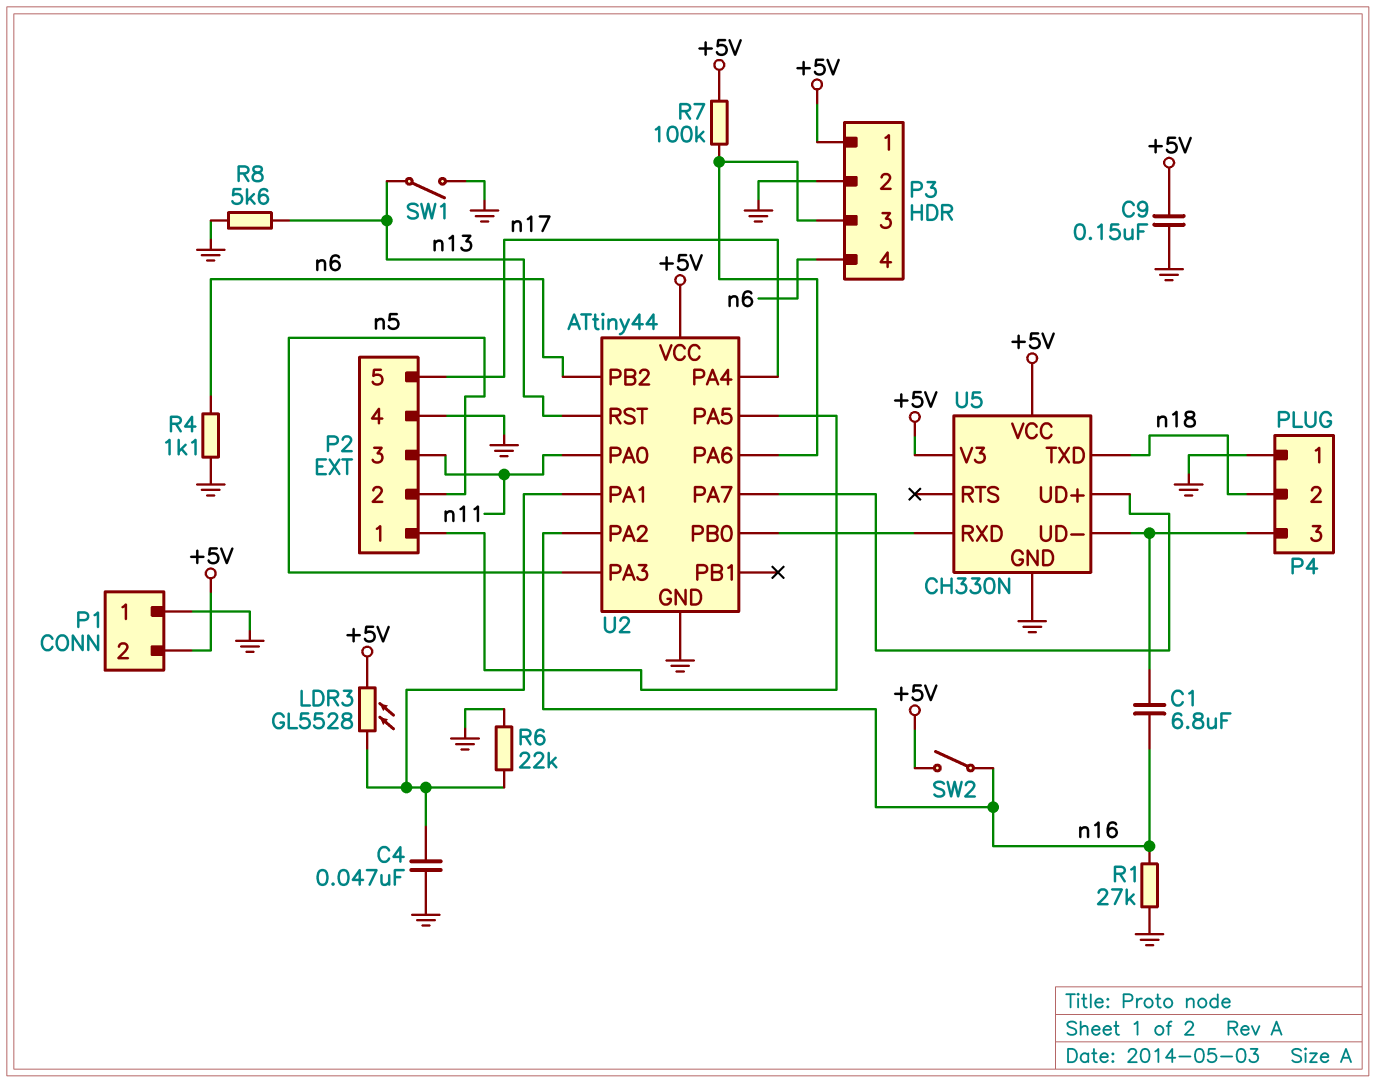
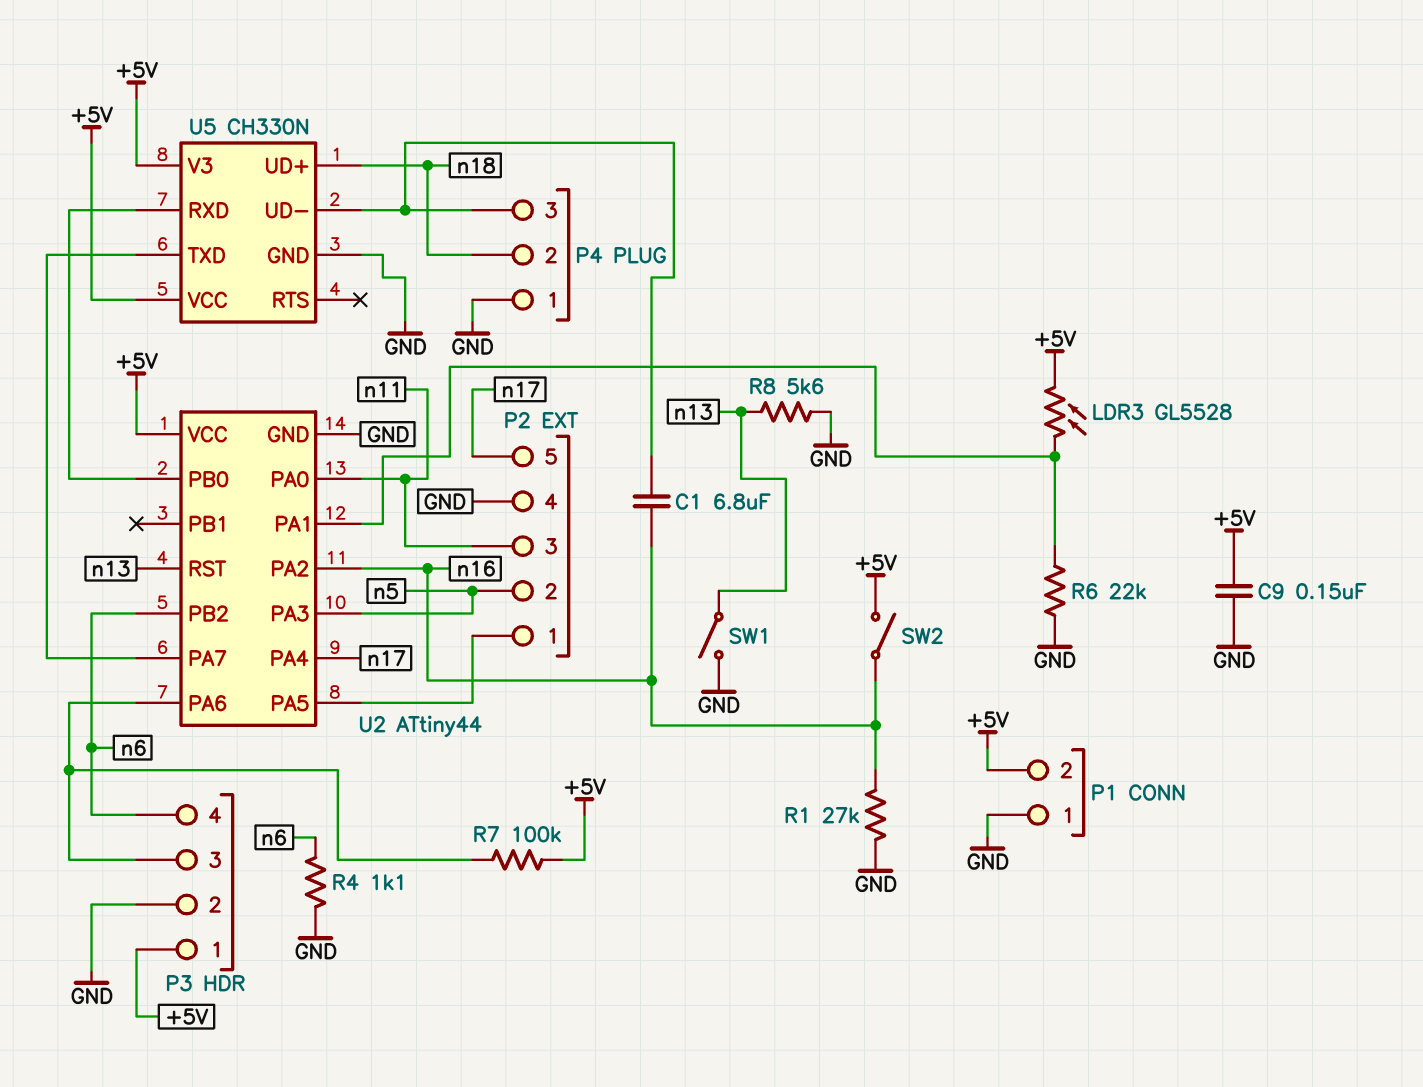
C4: 47nF (GND, U2/PA1) -> none
U5 pin TXD: n18 -> U2/PA7
U5 pin UD+: U2/PA7 -> n18

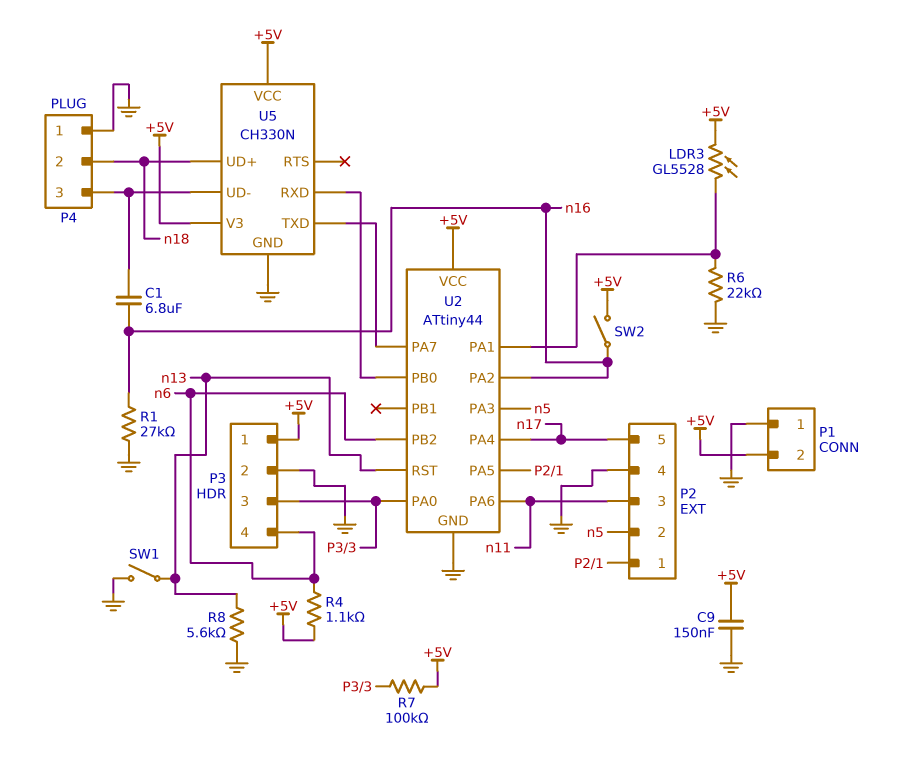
R4: 1.1k (GND, n6) -> 1.1k (+5V, n6)
U2 pin PA0: n11 -> P3/3
U2 pin PA6: P3/3 -> n11

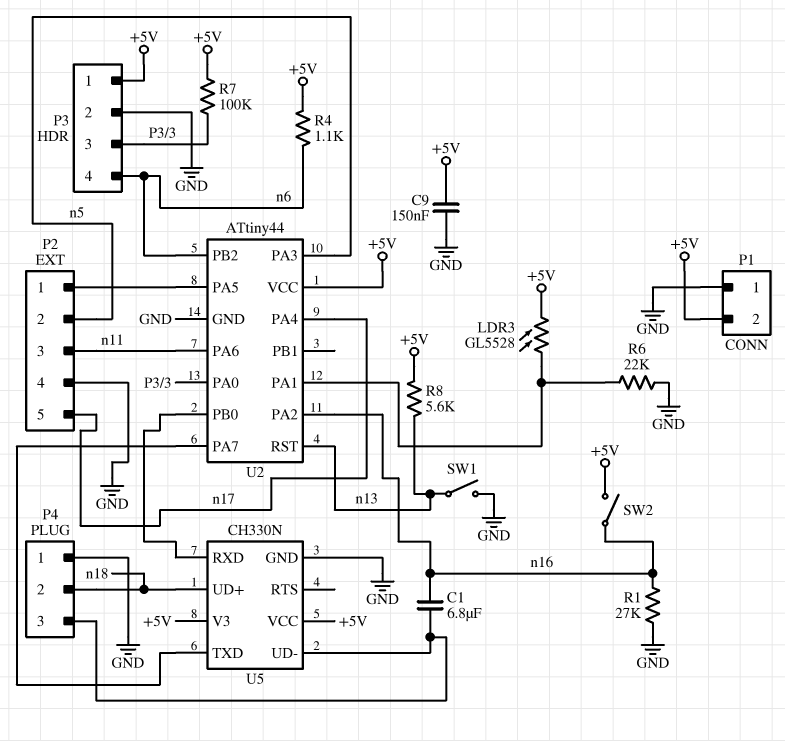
R8: 5.6k (GND, n13) -> 5.6k (+5V, n13)

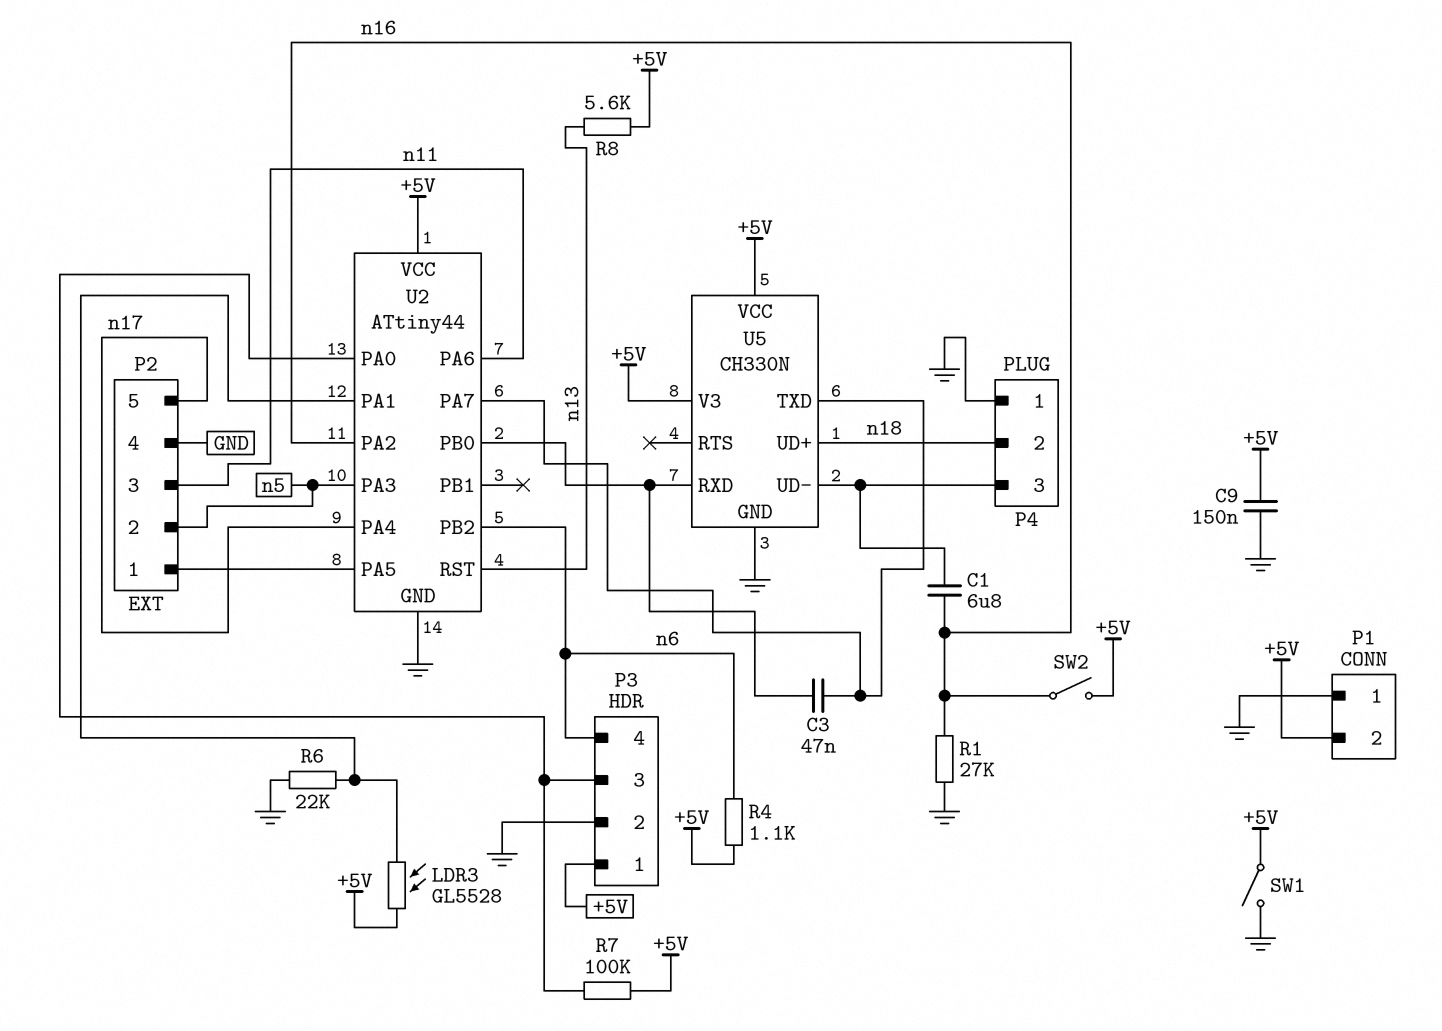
C3: none -> 47nF (U2/PA7, U2/PB0)
SW1: switch (GND, n13) -> switch (+5V, GND)

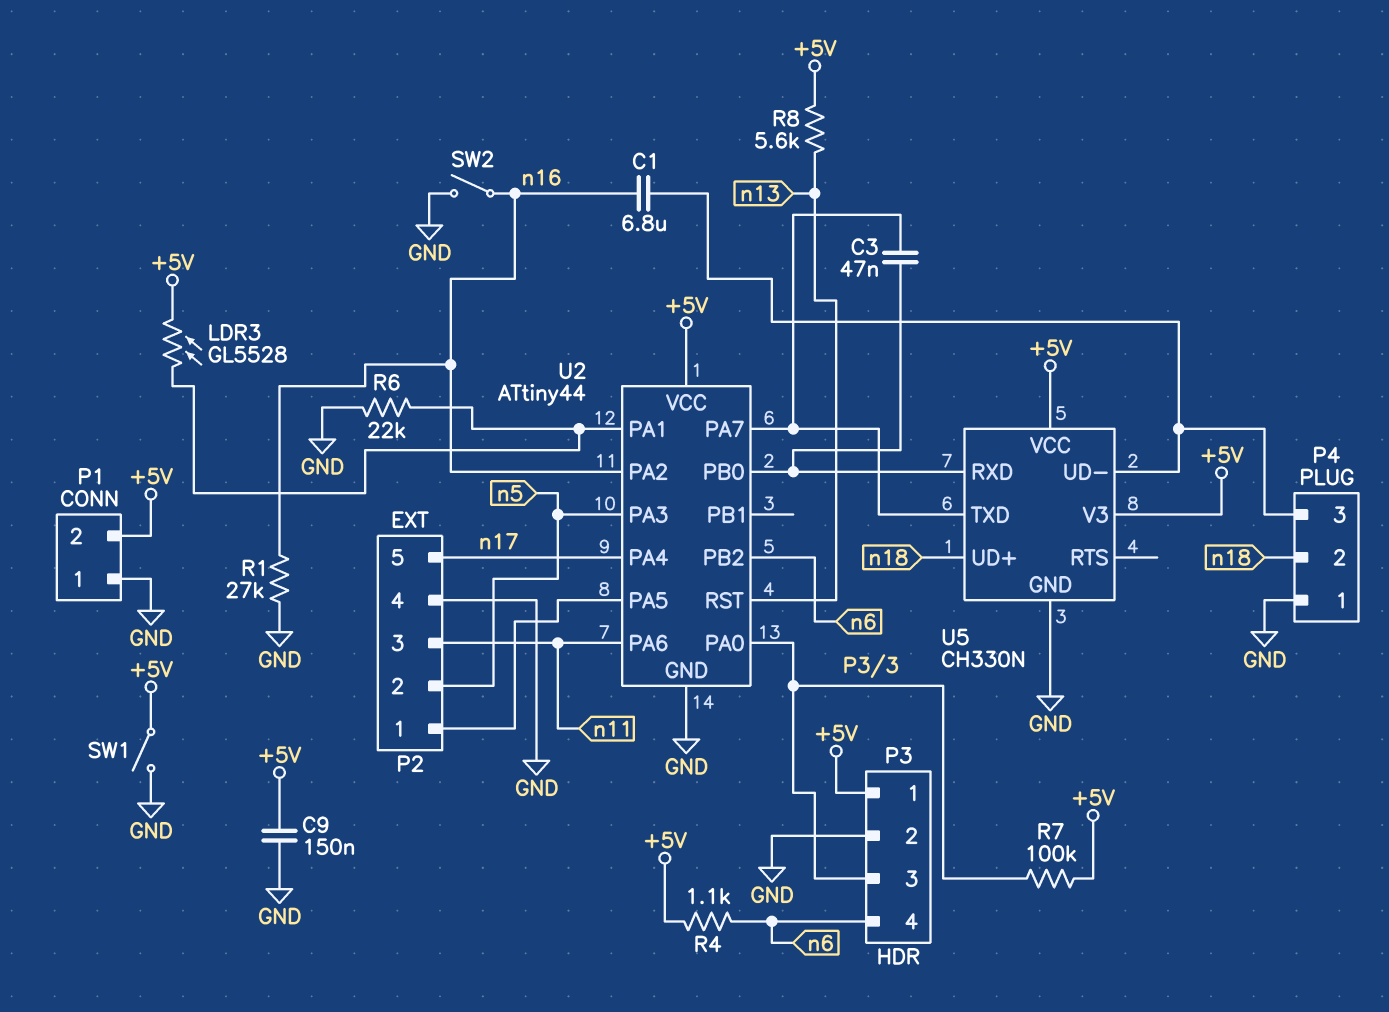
SW2: switch (+5V, n16) -> switch (GND, n16)

